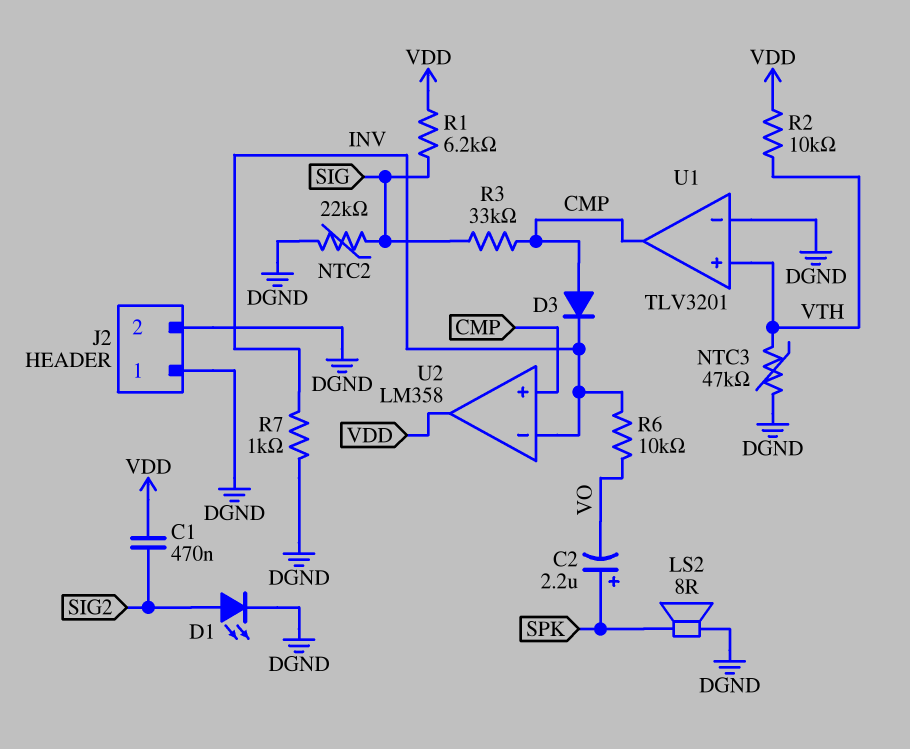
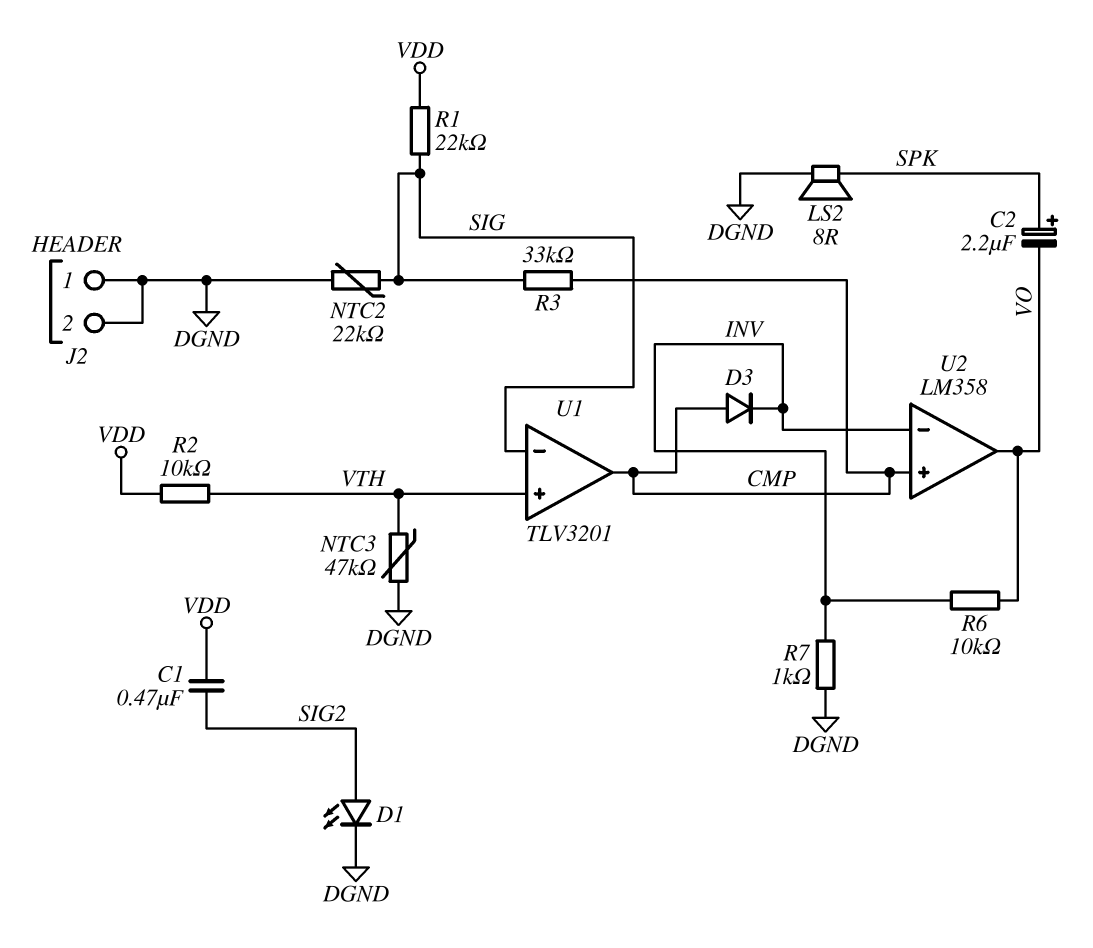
R1: 6.2k (SIG, VDD) -> 22k (SIG, VDD)
U1 pin in-: DGND -> SIG
U2 pin out: VDD -> VO

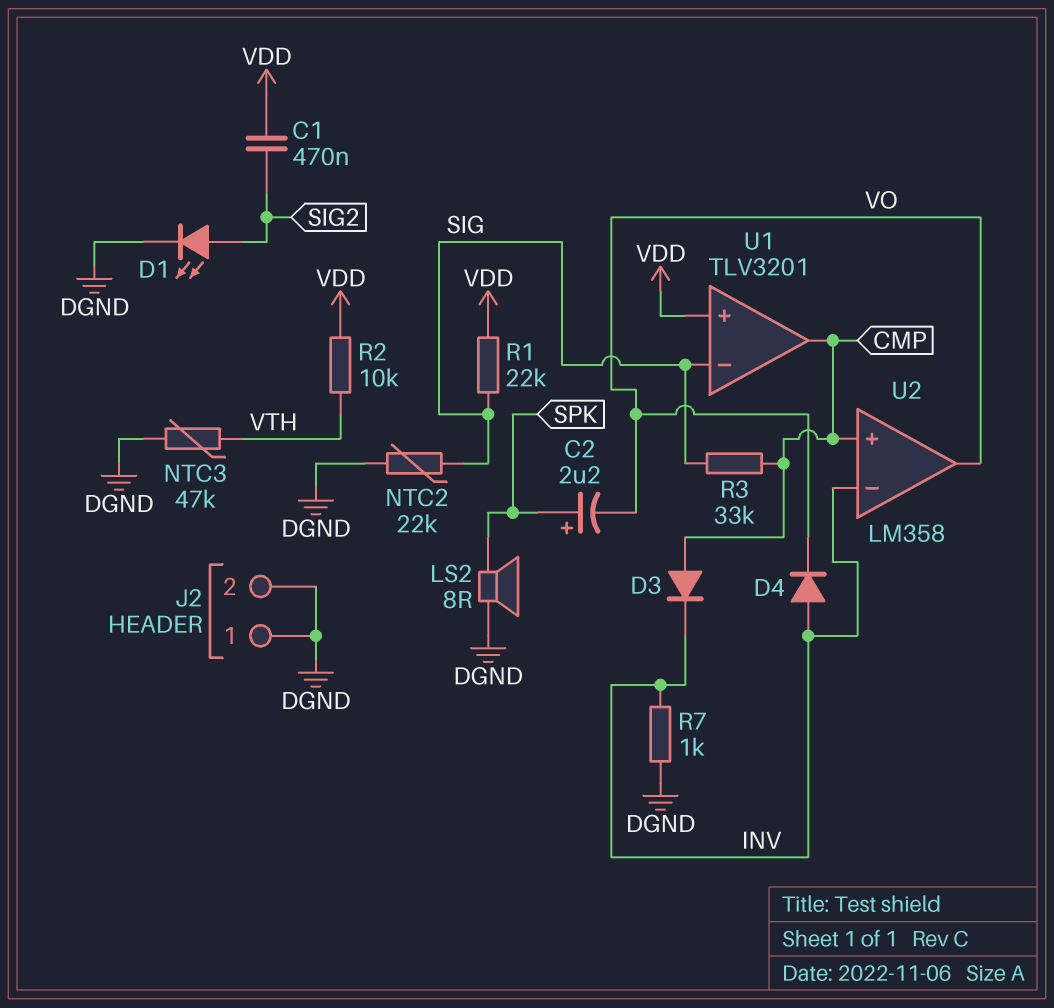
D4: none -> diode (A INV, K VO)
R6: 10k (INV, VO) -> none
U1 pin in+: VTH -> VDD

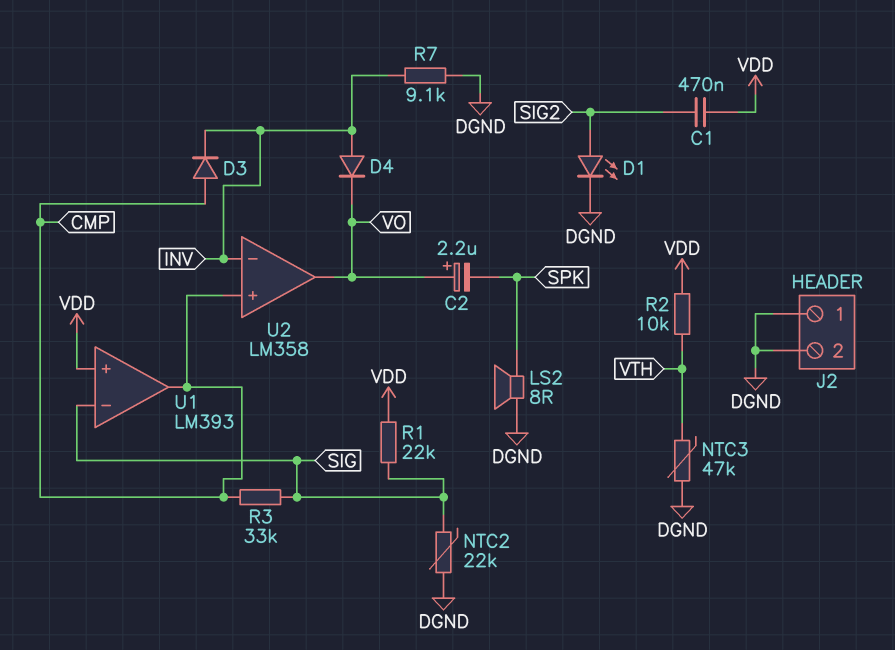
C2: 2.2uF (plus SPK, minus VO) -> 2.2uF (plus VO, minus SPK)
R7: 1k (DGND, INV) -> 9.1k (DGND, INV)
U1: TLV3201 -> LM393

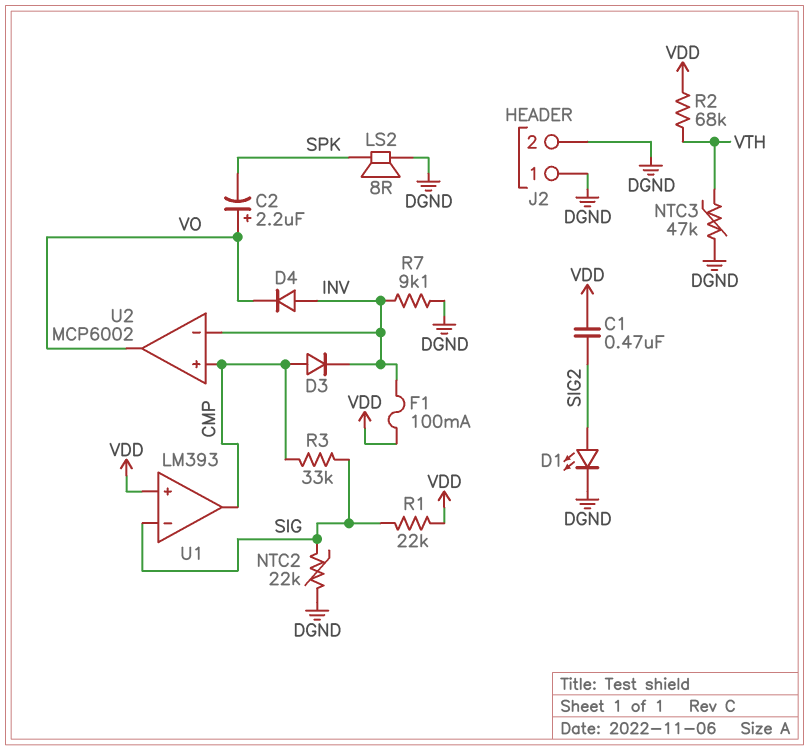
F1: none -> 100mA (INV, VDD)
R2: 10k (VDD, VTH) -> 68k (VDD, VTH)
U2: LM358 -> MCP6002

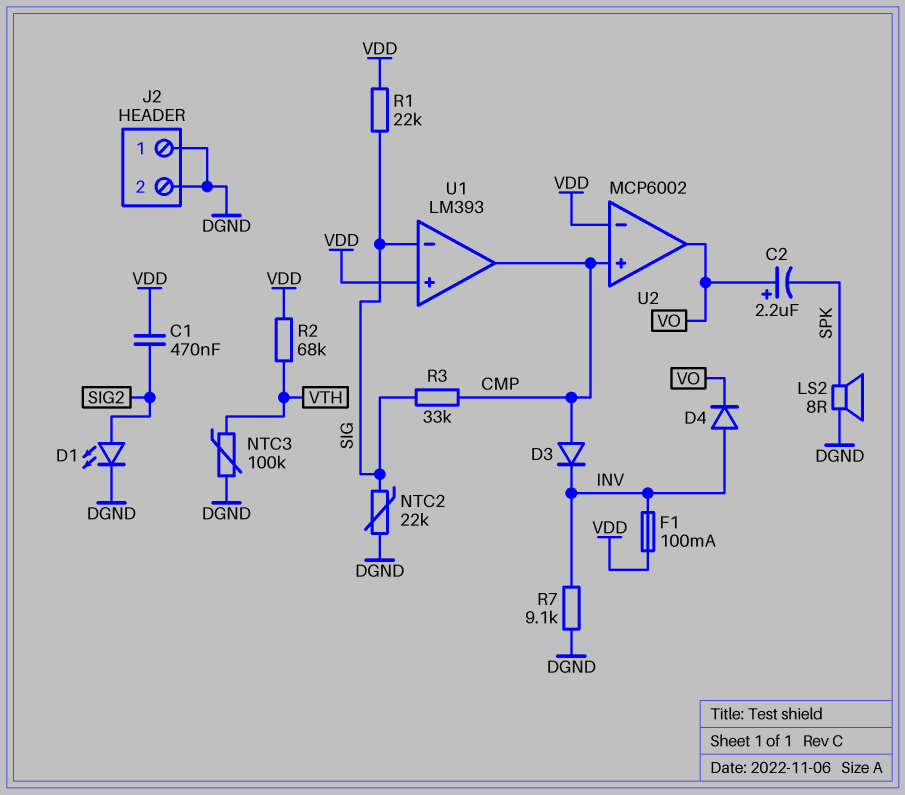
NTC3: 47k (DGND, VTH) -> 100k (DGND, VTH)
U2 pin in-: INV -> VDD

